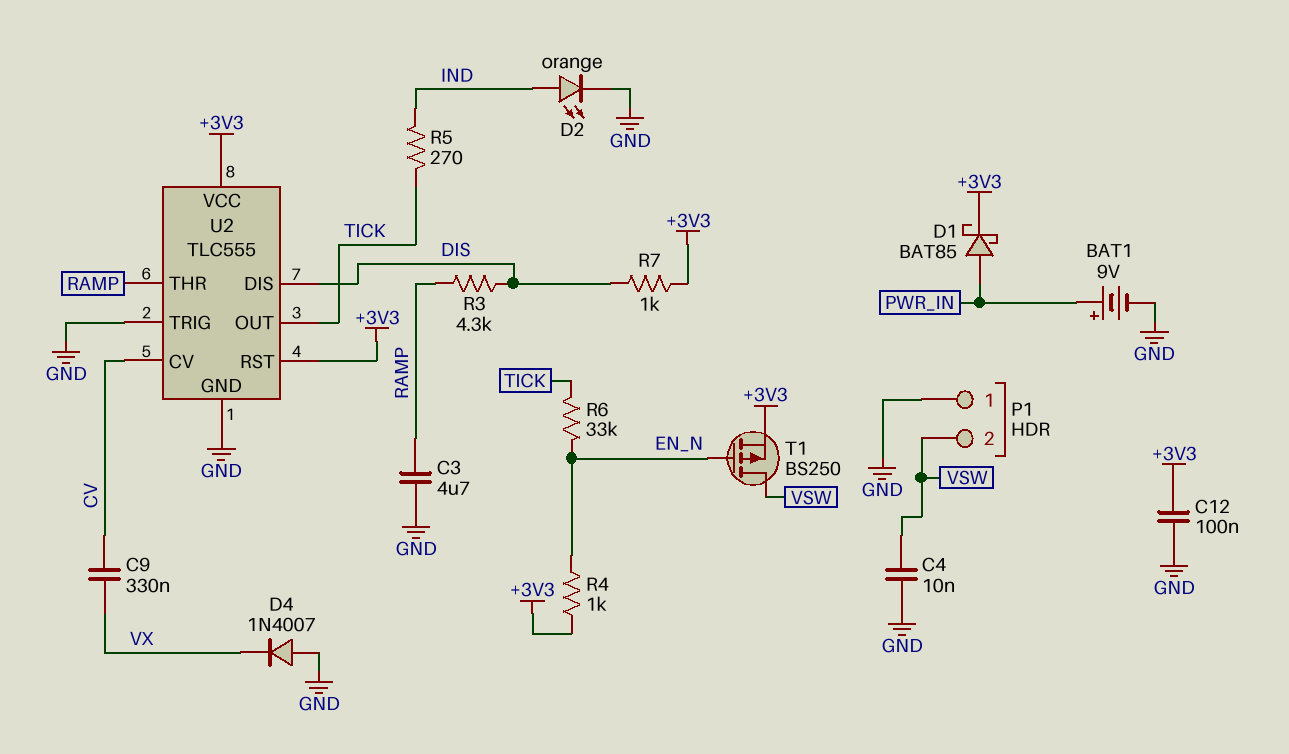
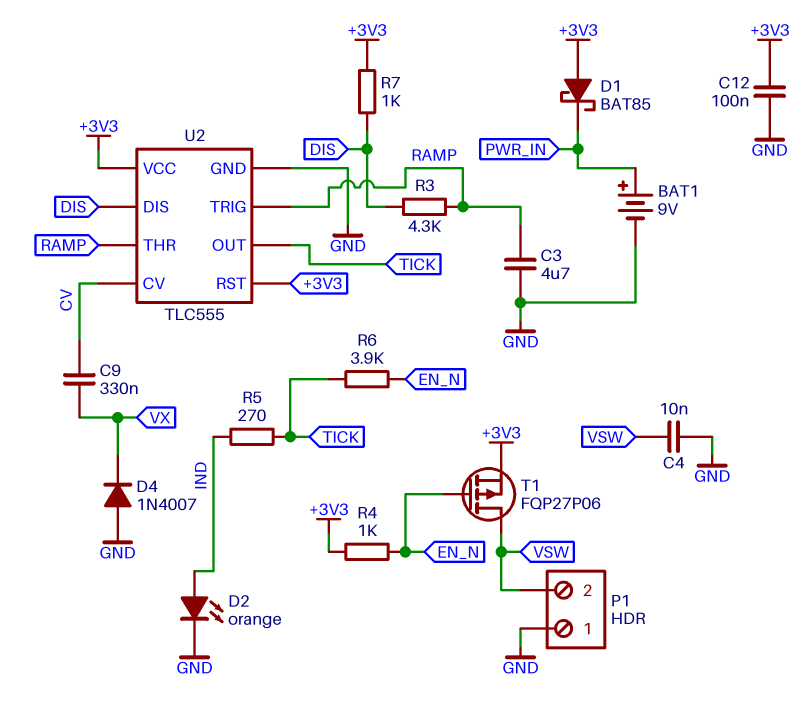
D1: schottky BAT85 (A PWR_IN, K +3V3) -> schottky BAT85 (A +3V3, K PWR_IN)
R6: 33k (EN_N, TICK) -> 3.9k (EN_N, TICK)
T1: PMOS BS250 (G EN_N, D VSW, S +3V3) -> PMOS FQP27P06 (G EN_N, D VSW, S +3V3)
U2 pin TRIG: GND -> RAMP

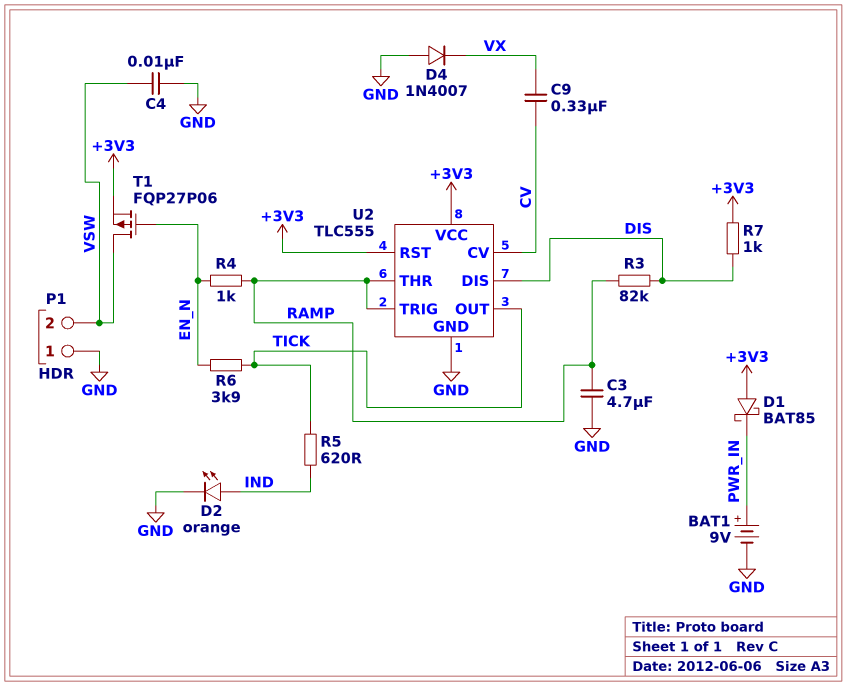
C12: 100nF (+3V3, GND) -> none
R3: 4.3k (DIS, RAMP) -> 82k (DIS, RAMP)
R4: 1k (+3V3, EN_N) -> 1k (EN_N, RAMP)
R5: 270 (IND, TICK) -> 620 (IND, TICK)

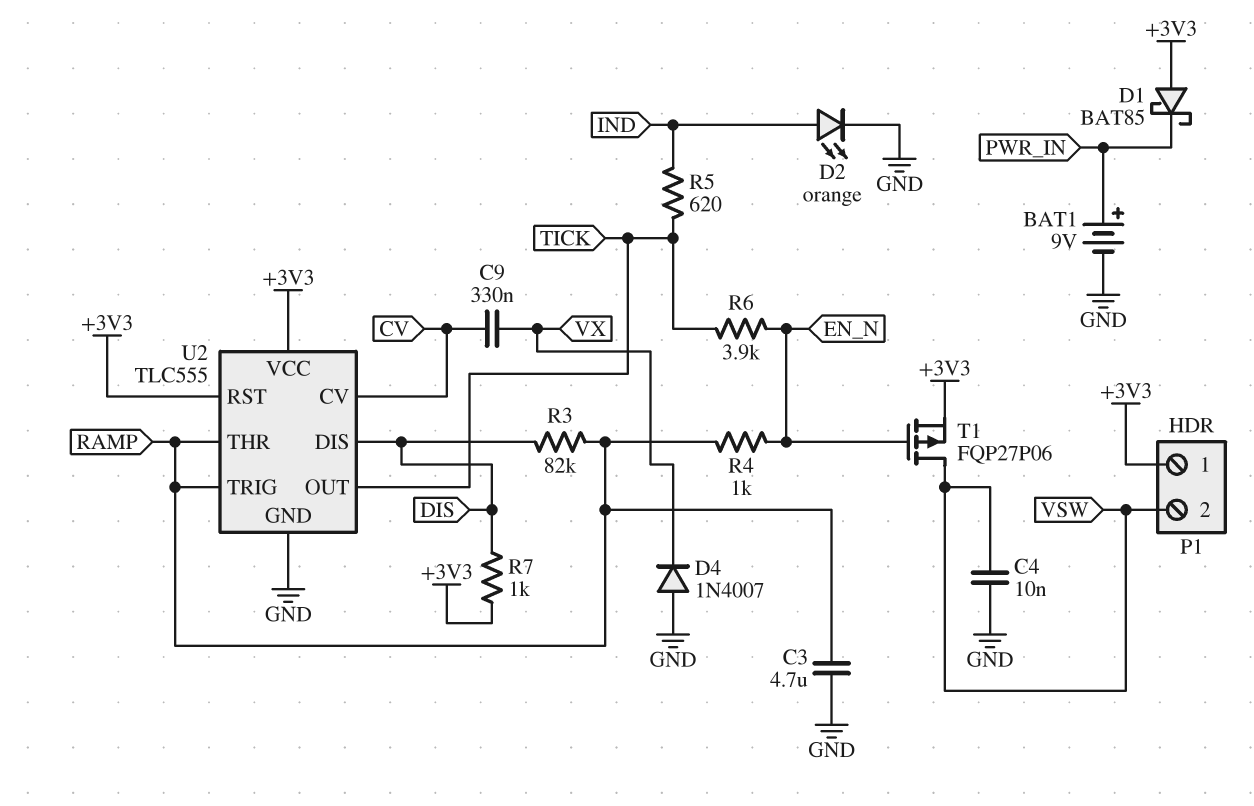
P1 pin 1: GND -> +3V3

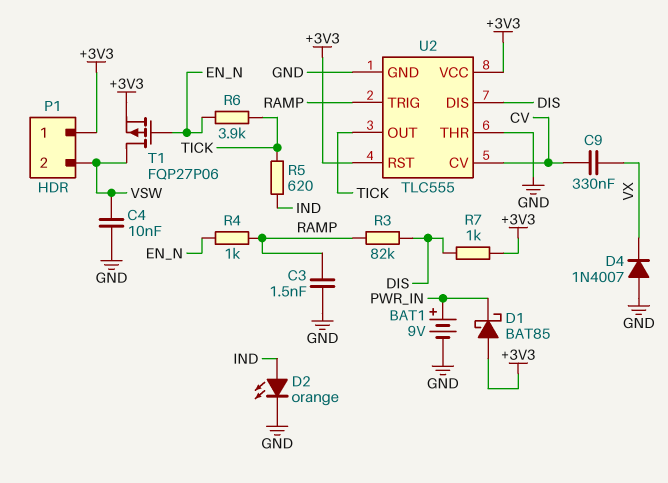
C3: 4.7uF (GND, RAMP) -> 1.5nF (GND, RAMP)
U2 pin THR: RAMP -> GND

